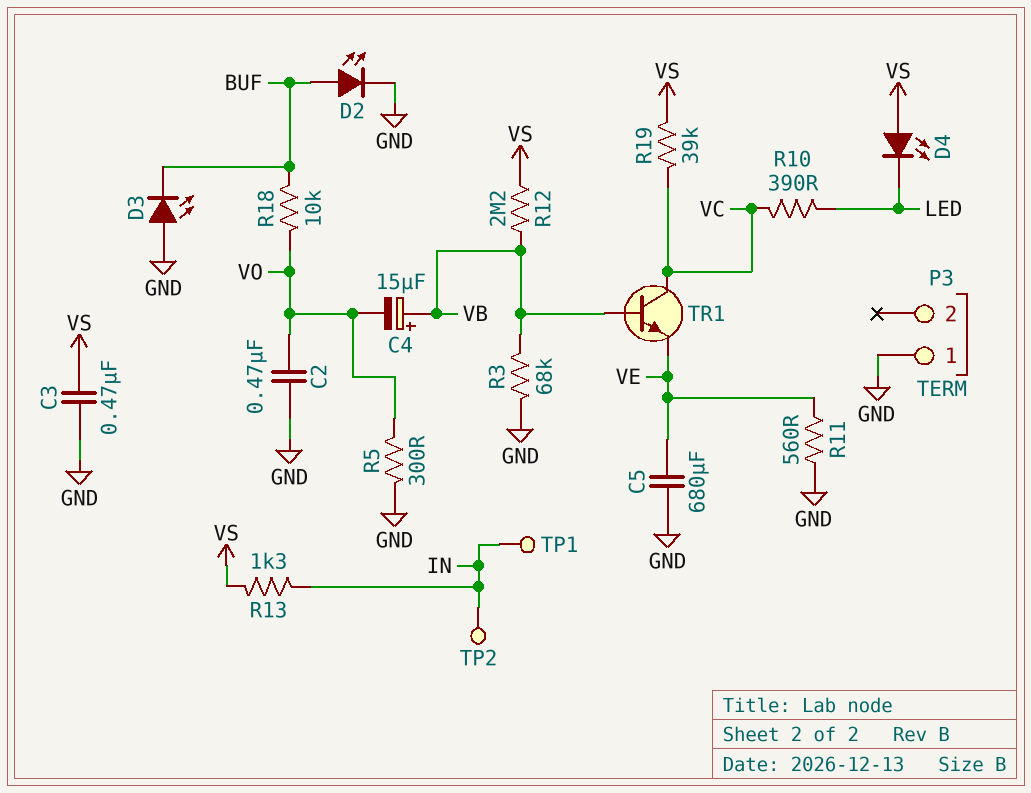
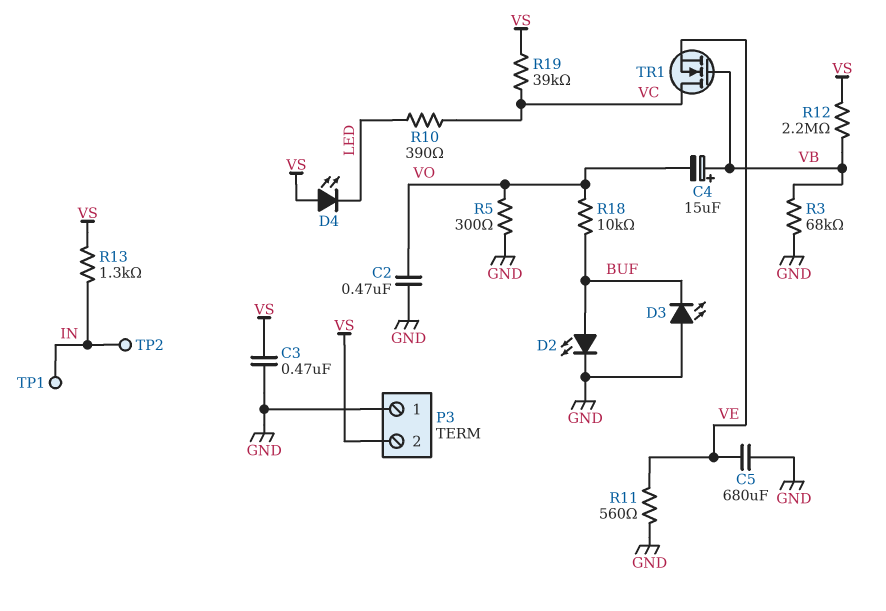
P3 pin 2: none -> VS
TR1: NPN (B VB, C VC, E VE) -> NMOS (G VB, D VC, S VE)

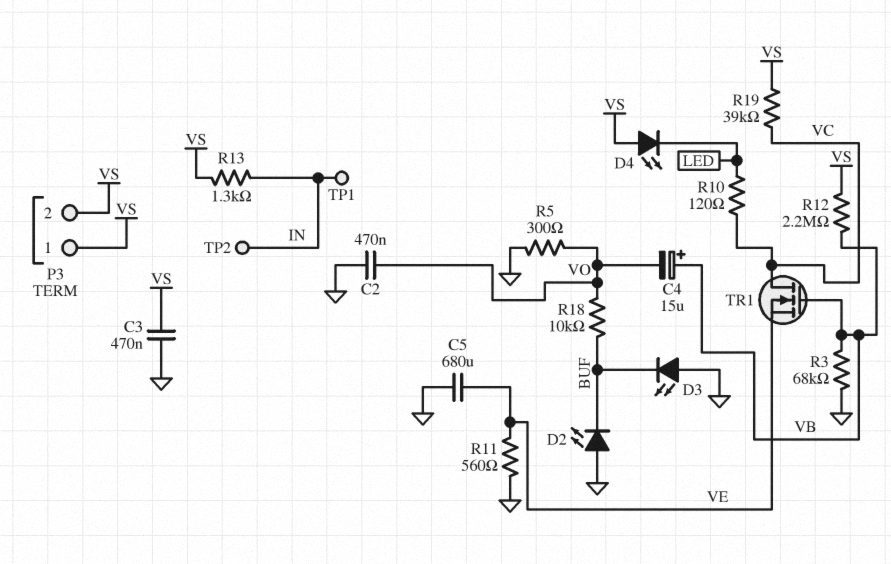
D2: LED (A BUF, K GND) -> LED (A GND, K BUF)
P3 pin 1: GND -> VS
R10: 390 (LED, VC) -> 120 (LED, VC)

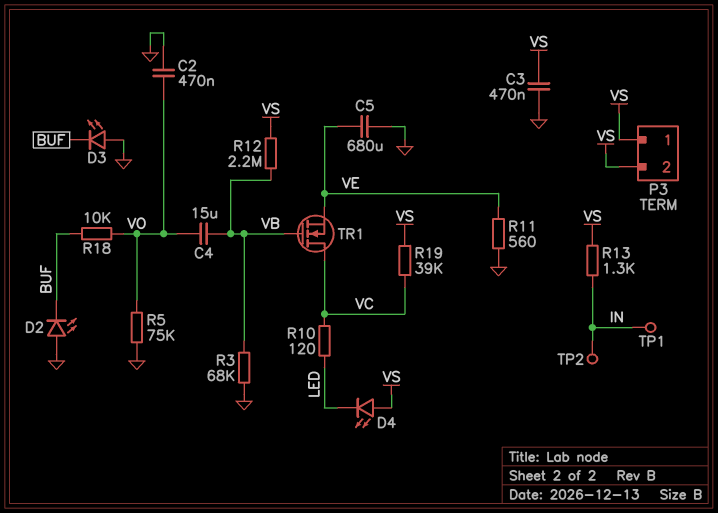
C4: 15uF (plus VB, minus VO) -> 15uF (VB, VO)
R5: 300 (GND, VO) -> 75k (GND, VO)

